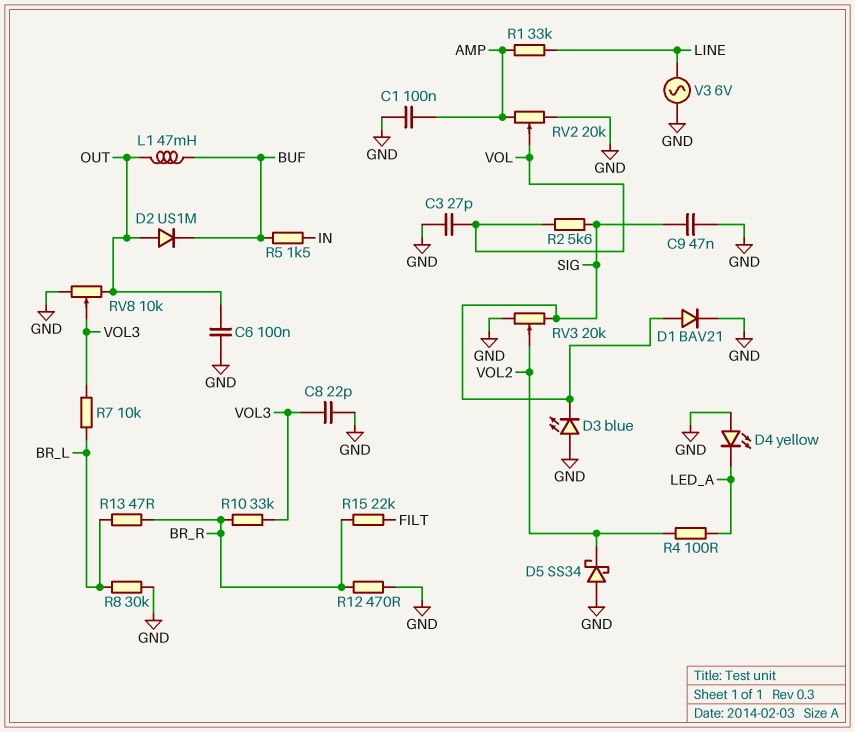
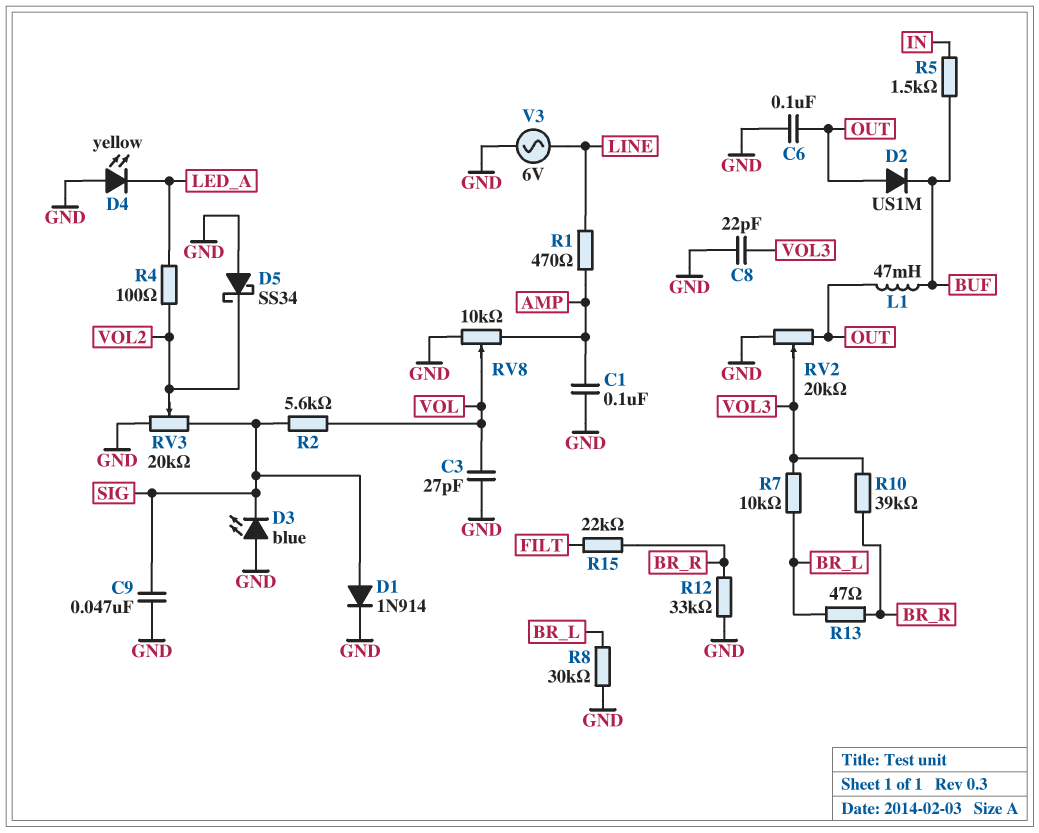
D1: diode BAV21 (A SIG, K GND) -> diode 1N914 (A SIG, K GND)
R1: 33k (AMP, LINE) -> 470 (AMP, LINE)
R10: 33k (BR_R, VOL3) -> 39k (BR_R, VOL3)
R12: 470 (BR_R, GND) -> 33k (BR_R, GND)
RV2: 20k (AMP, GND, wiper VOL) -> 20k (GND, OUT, wiper VOL3)
RV8: 10k (GND, OUT, wiper VOL3) -> 10k (AMP, GND, wiper VOL)

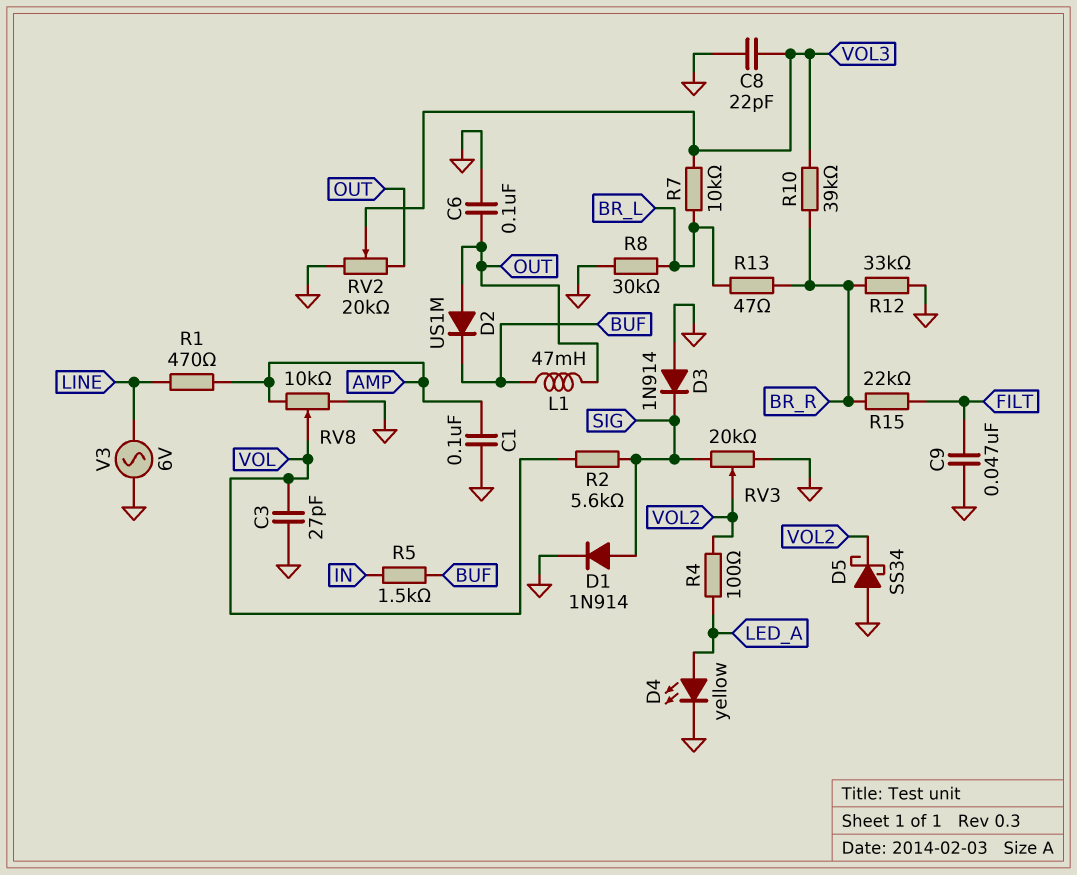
C9: 47nF (GND, SIG) -> 47nF (FILT, GND)
D3: LED blue (A GND, K SIG) -> diode 1N914 (A GND, K SIG)
D4: LED yellow (A GND, K LED_A) -> LED yellow (A LED_A, K GND)

